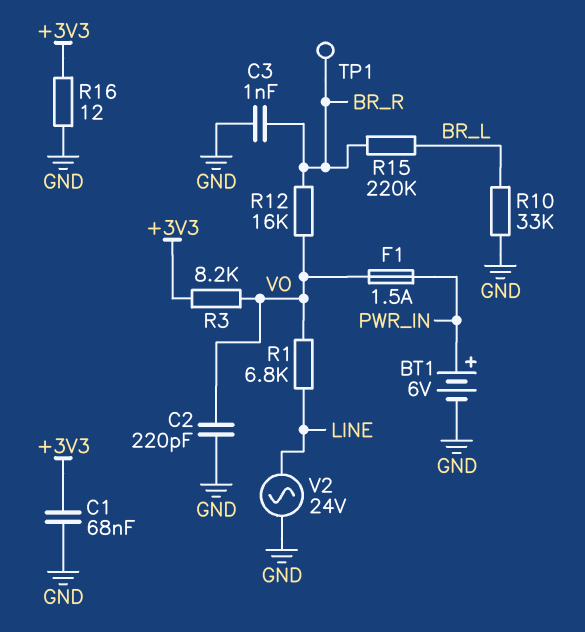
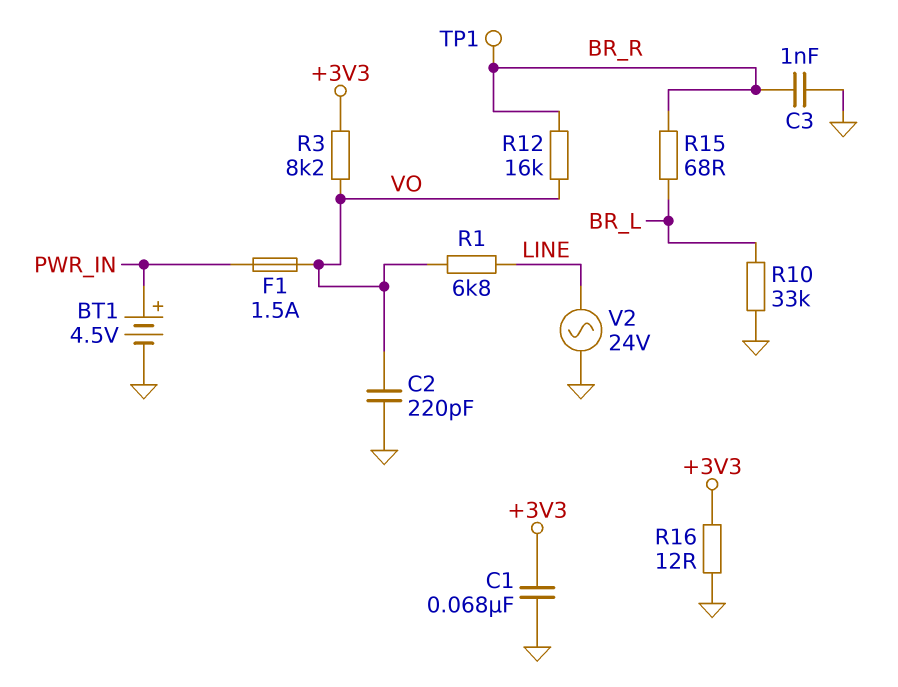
BT1: 6V (plus PWR_IN, minus GND) -> 4.5V (plus PWR_IN, minus GND)
R15: 220k (BR_L, BR_R) -> 68 (BR_L, BR_R)

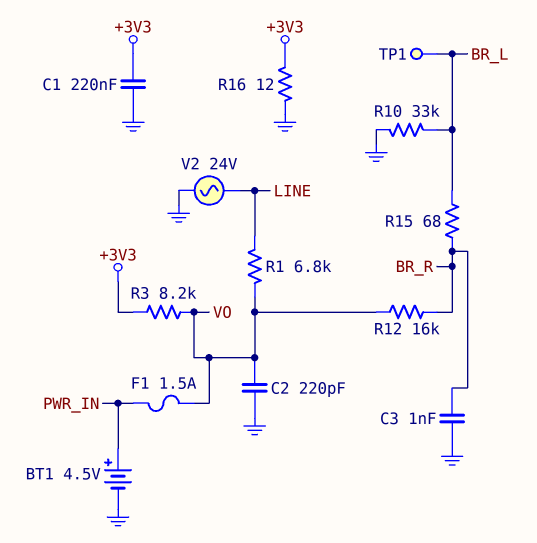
C1: 68nF (+3V3, GND) -> 220nF (+3V3, GND)
TP1: test point (BR_R) -> test point (BR_L)

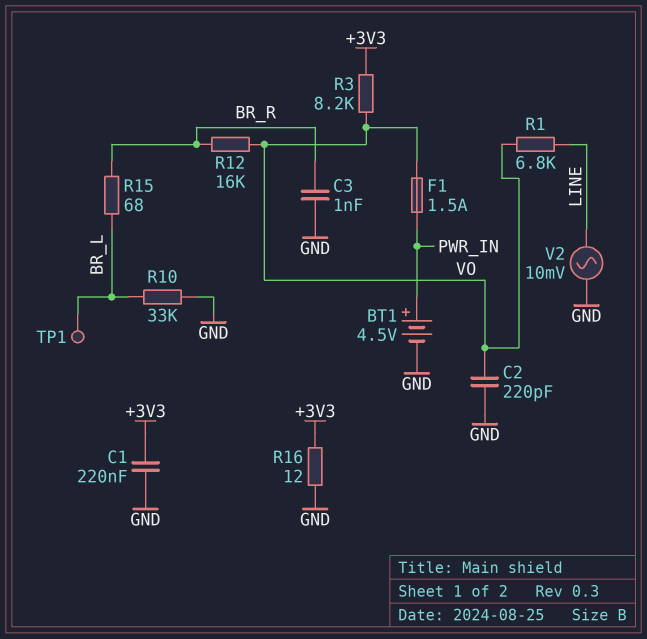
V2: AC 24V (GND, LINE) -> AC 10mV (GND, LINE)

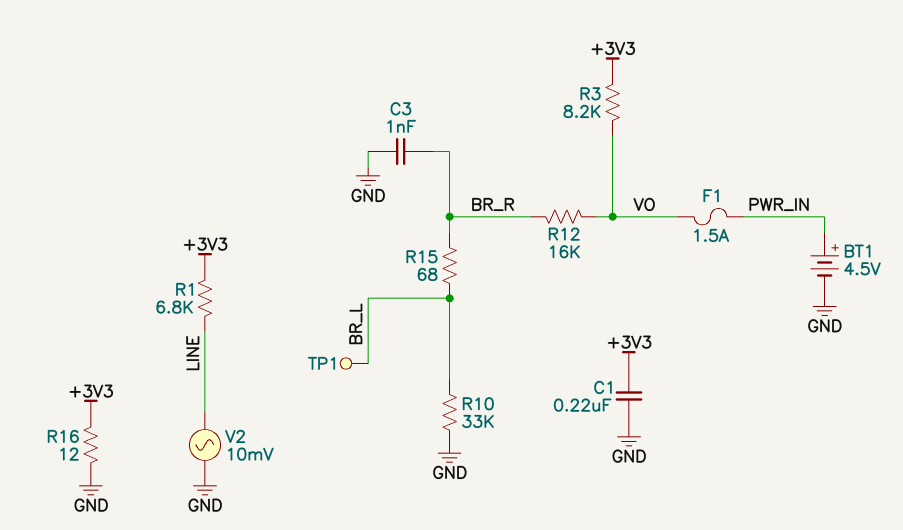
C2: 220pF (GND, VO) -> none
R1: 6.8k (LINE, VO) -> 6.8k (+3V3, LINE)

